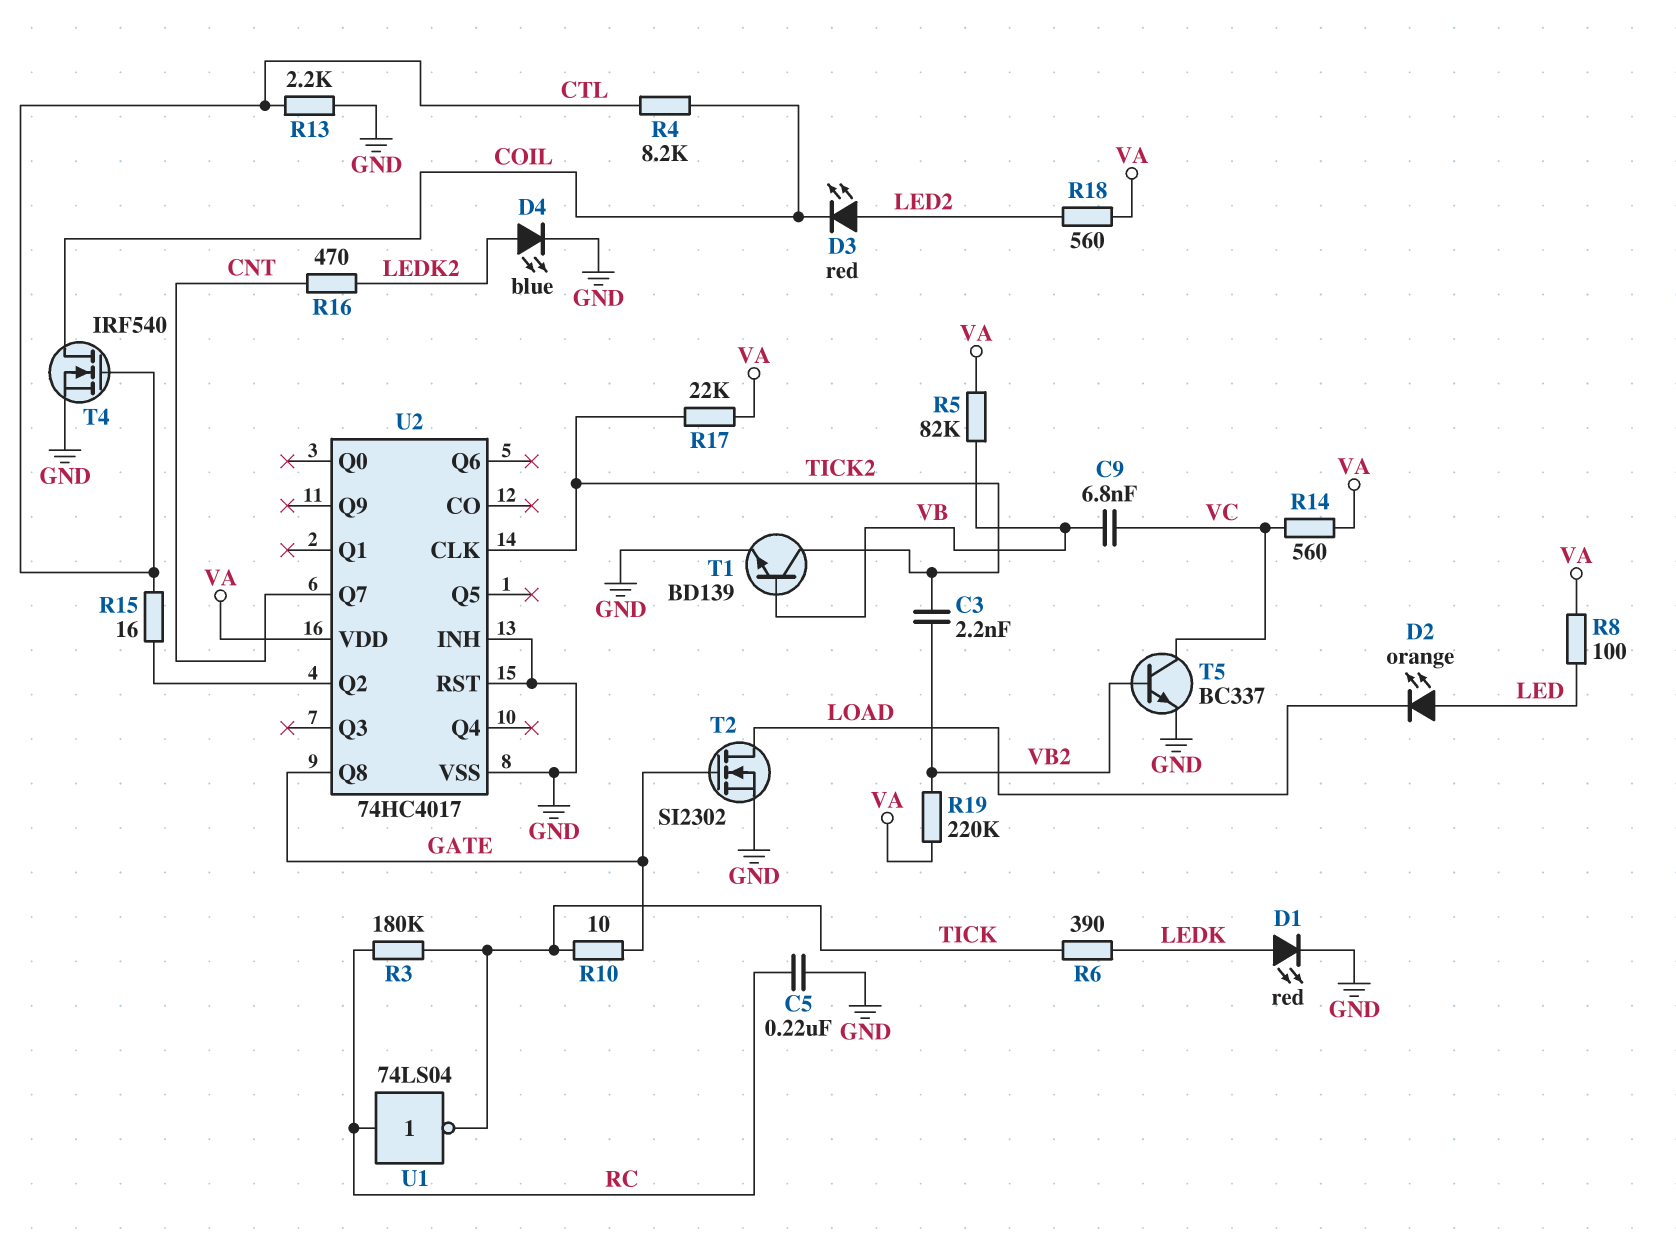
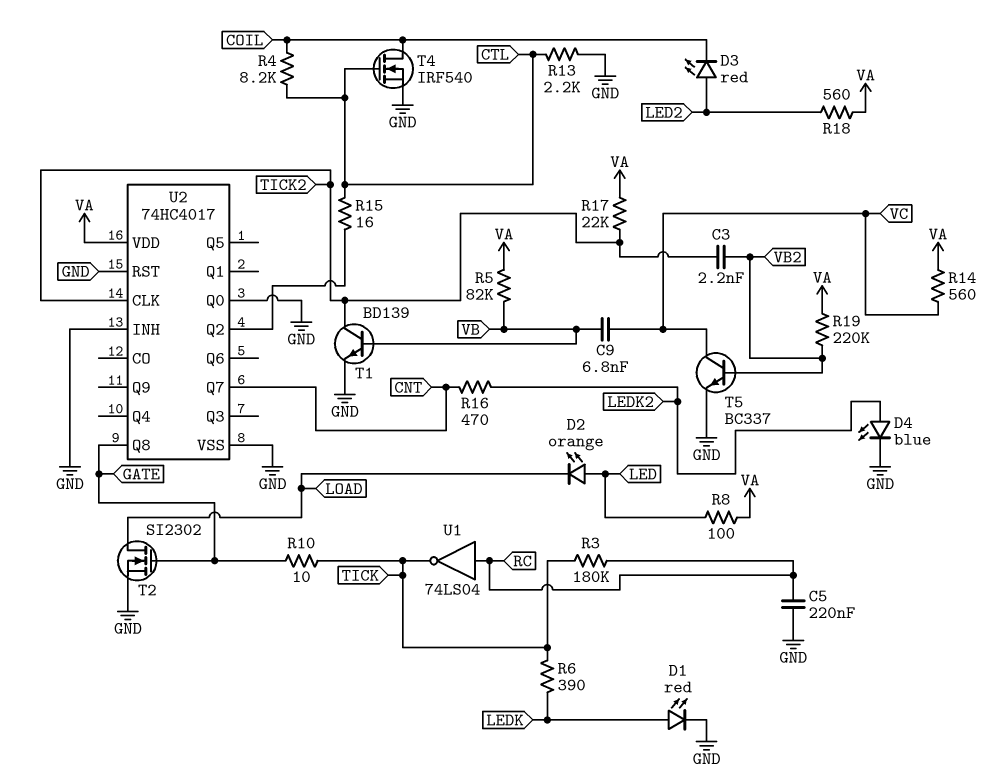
U2 pin Q0: none -> GND

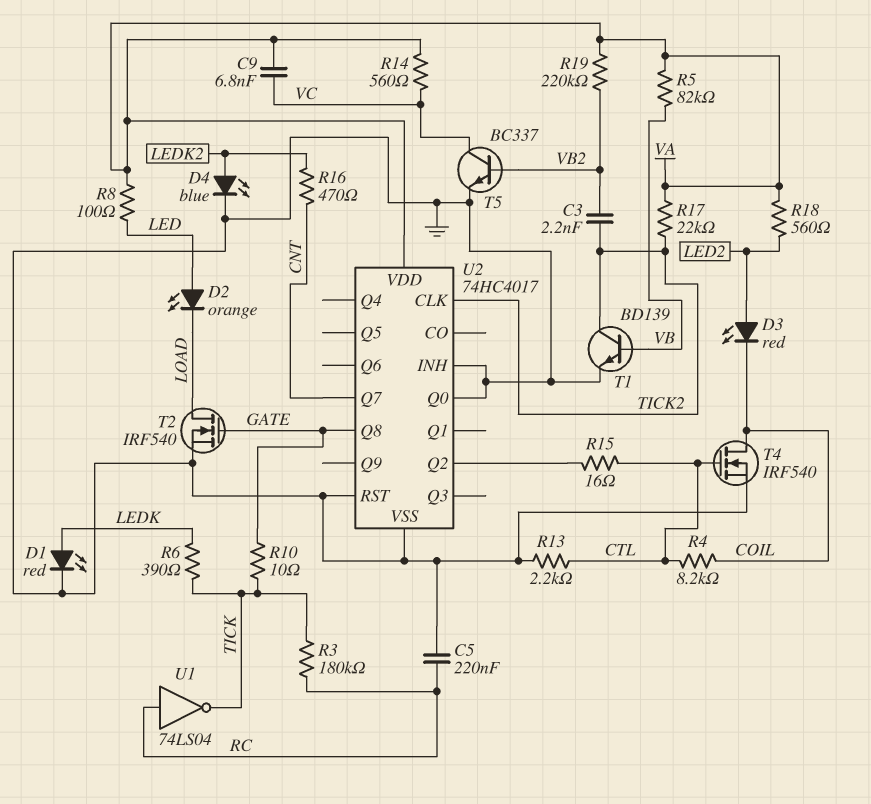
C9: 6.8nF (VB, VC) -> 6.8nF (VA, VC)
T2: NMOS SI2302 (G GATE, D LOAD, S GND) -> NMOS IRF540 (G GATE, D LOAD, S GND)

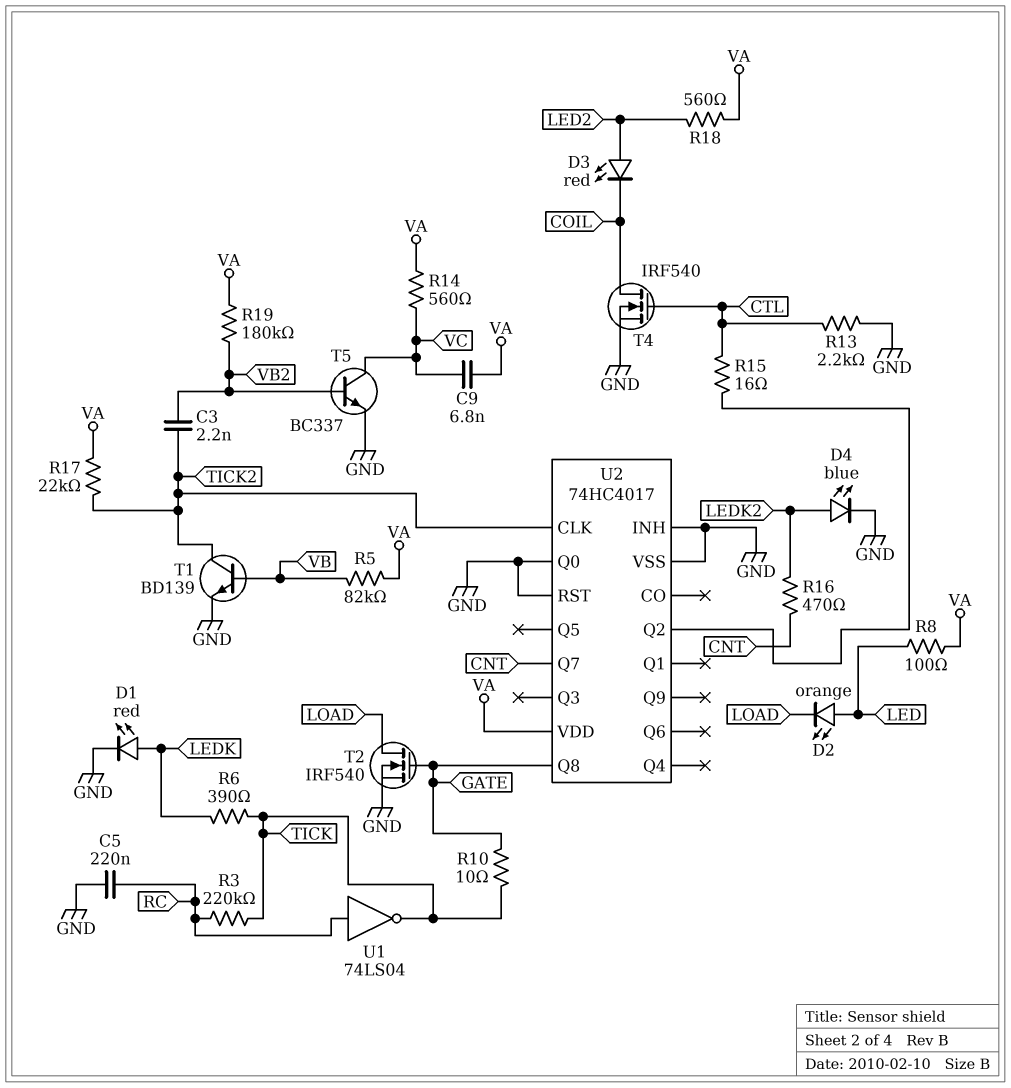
R3: 180k (RC, TICK) -> 220k (RC, TICK)
R4: 8.2k (COIL, CTL) -> none
R19: 220k (VA, VB2) -> 180k (VA, VB2)

